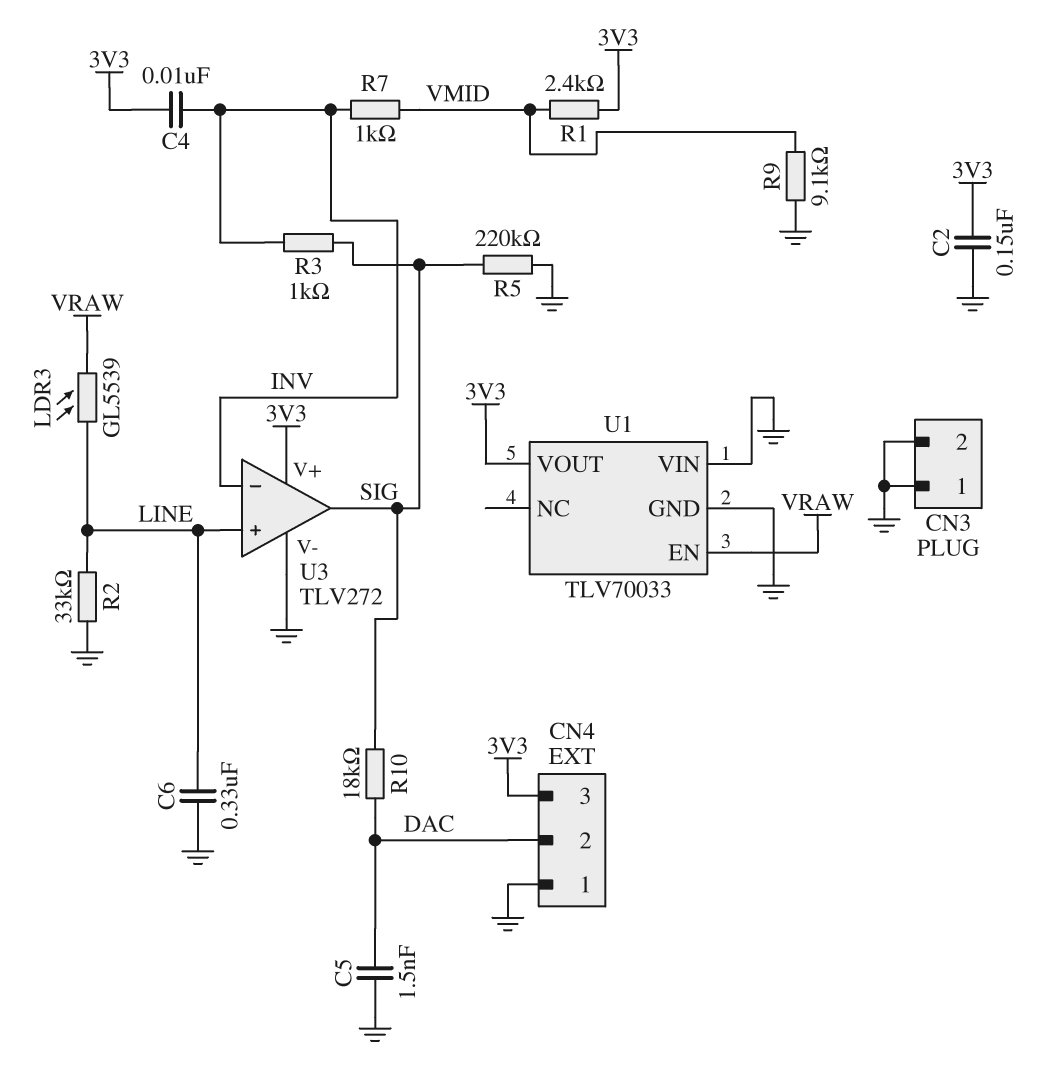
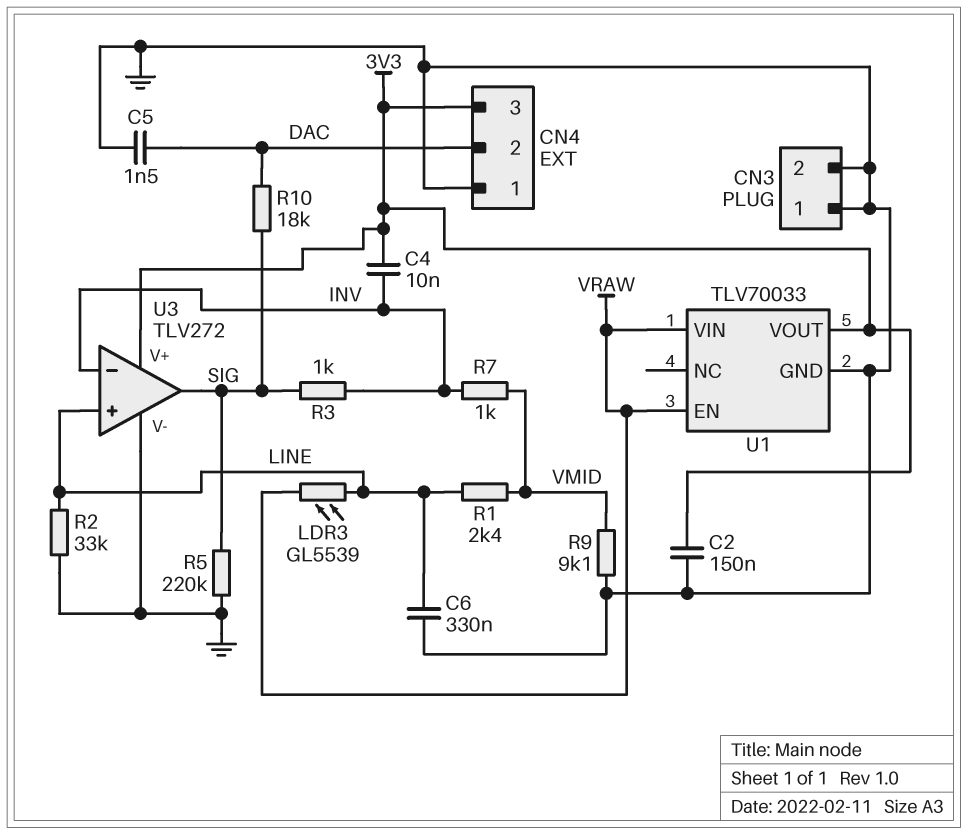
R1: 2.4k (3V3, VMID) -> 2.4k (LINE, VMID)
U1 pin VIN: GND -> VRAW

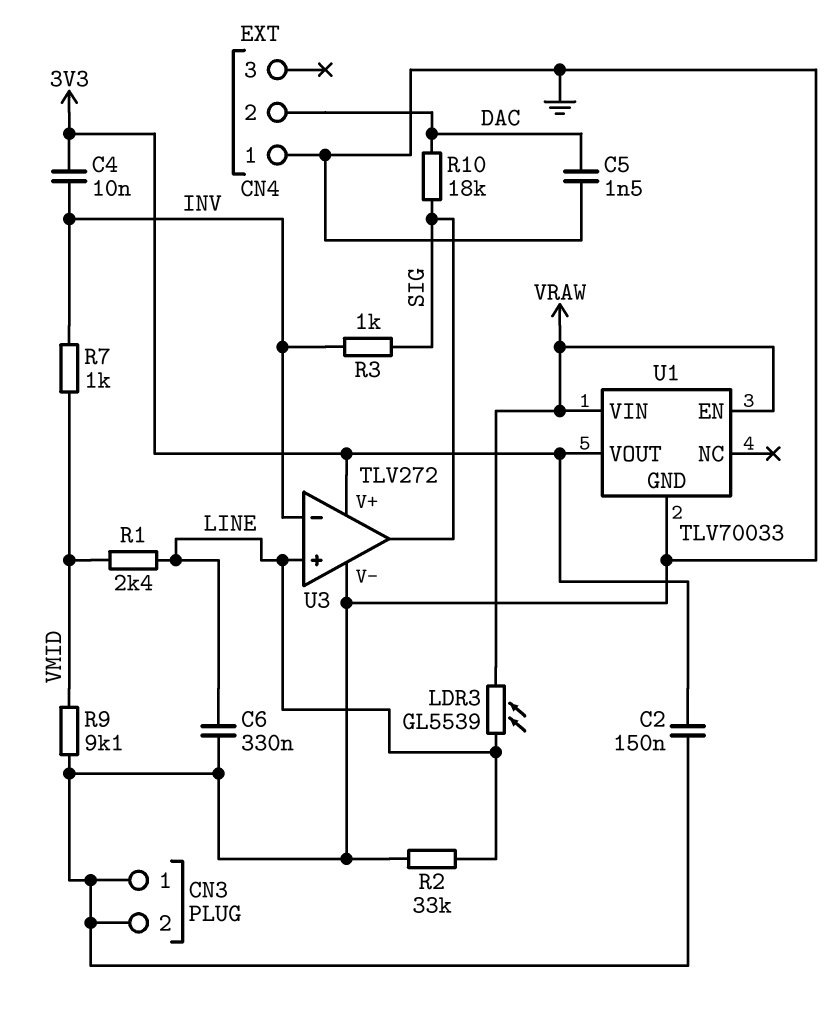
CN4 pin 3: 3V3 -> none
R5: 220k (GND, SIG) -> none

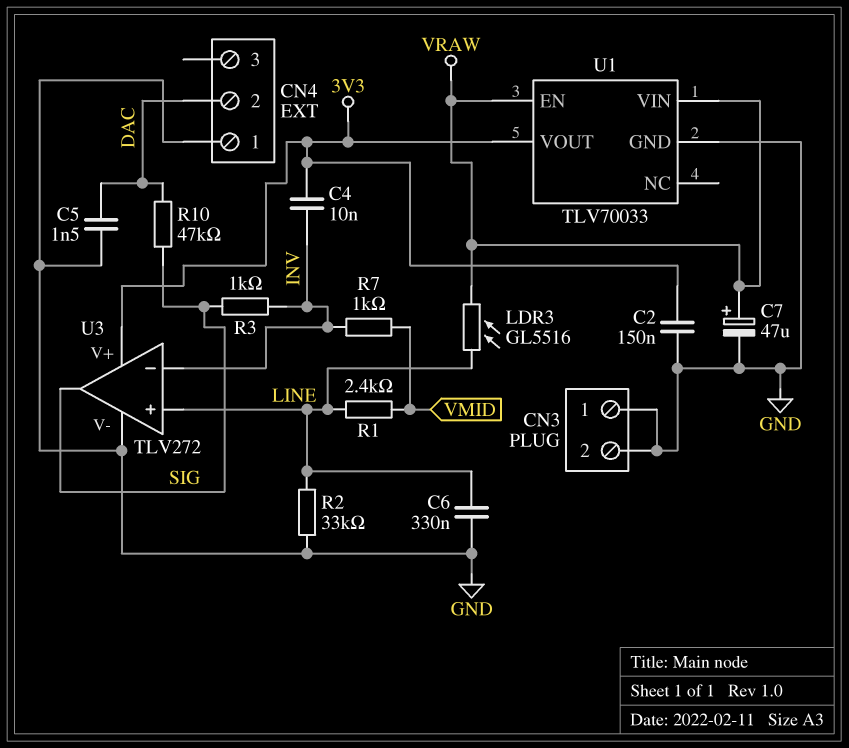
C7: none -> 47uF (plus VRAW, minus GND)
LDR3: GL5539 (LINE, VRAW) -> GL5516 (LINE, VRAW)
R9: 9.1k (GND, VMID) -> none
R10: 18k (DAC, SIG) -> 47k (DAC, SIG)

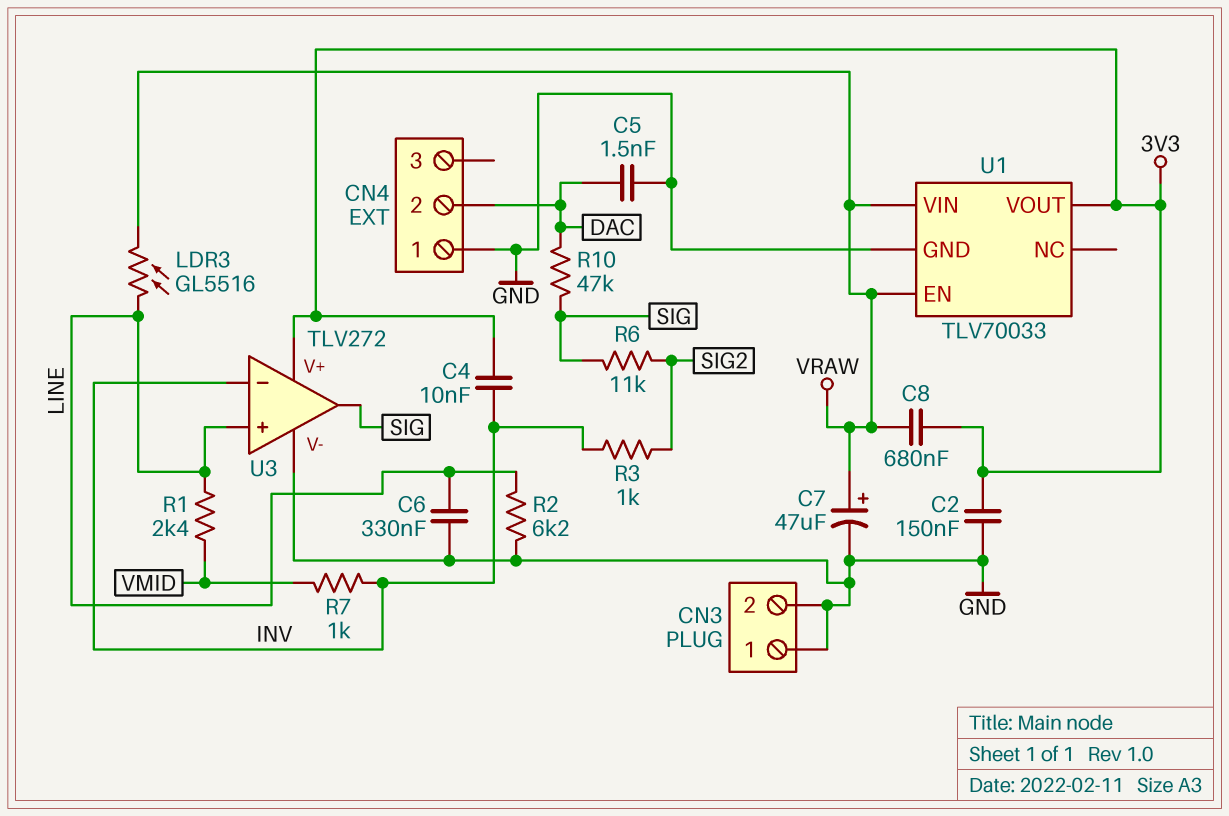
C8: none -> 680nF (3V3, VRAW)
R2: 33k (GND, LINE) -> 6.2k (GND, LINE)
R3: 1k (INV, SIG) -> 1k (INV, SIG2)
R6: none -> 11k (SIG, SIG2)

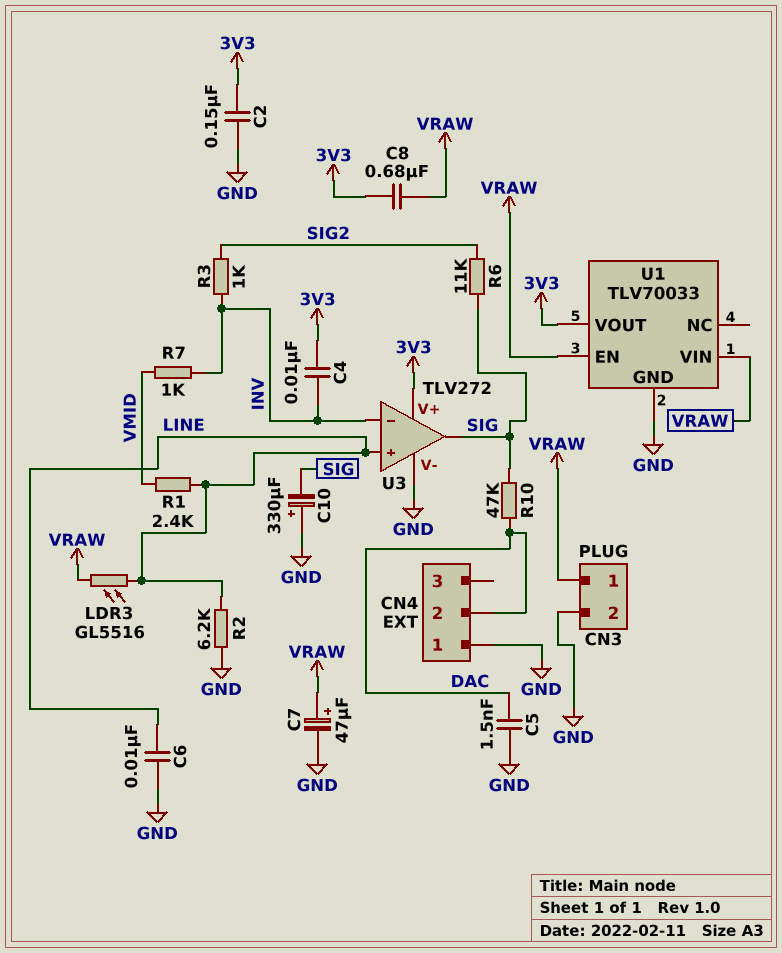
C6: 330nF (GND, LINE) -> 10nF (GND, LINE)
C10: none -> 330uF (plus GND, minus SIG)
CN3 pin 1: GND -> VRAW

